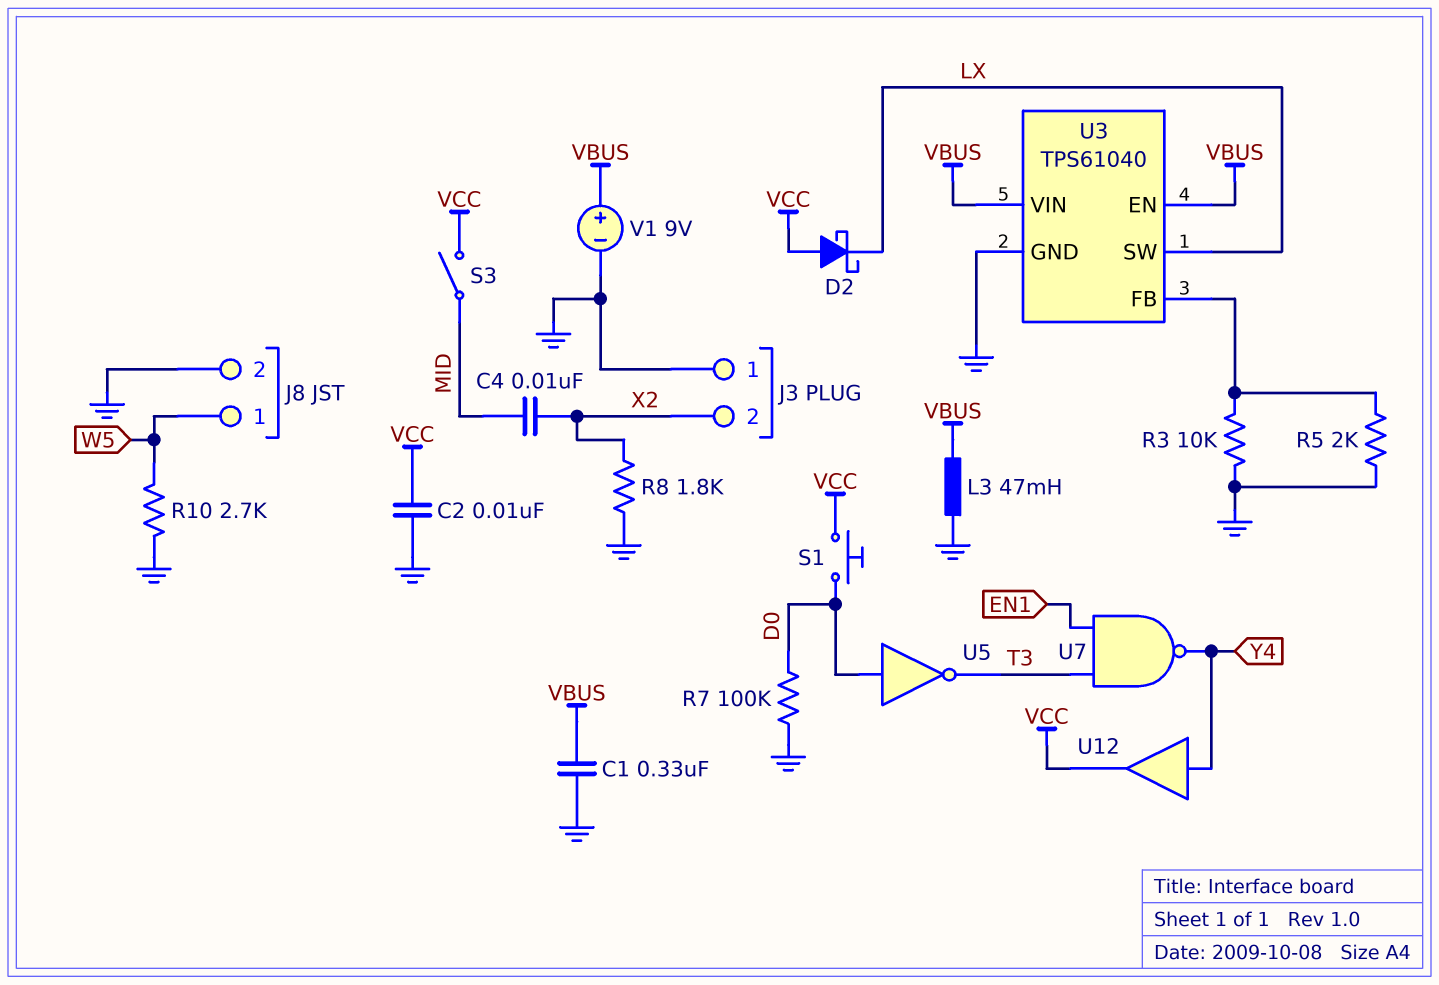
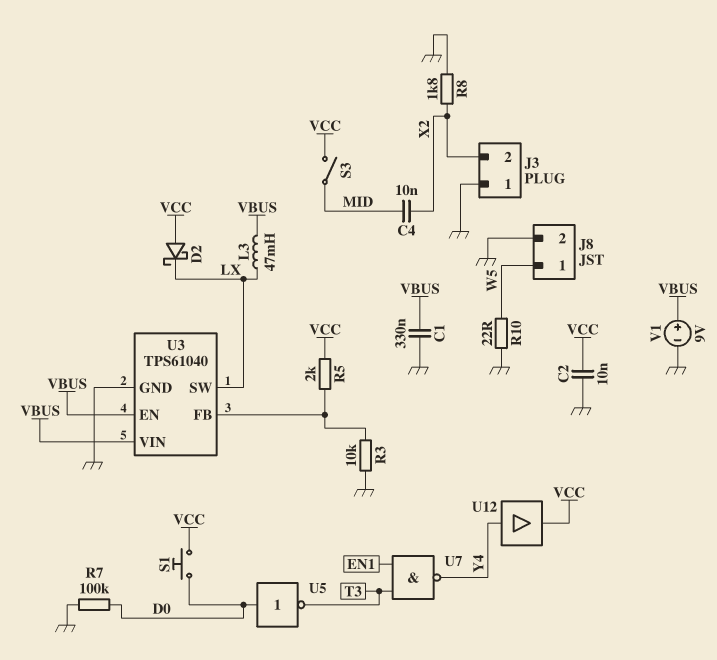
L3: 47mH (GND, VBUS) -> 47mH (LX, VBUS)
R5: 2k (GND, U3/FB) -> 2k (U3/FB, VCC)
R10: 2.7k (GND, W5) -> 22 (GND, W5)

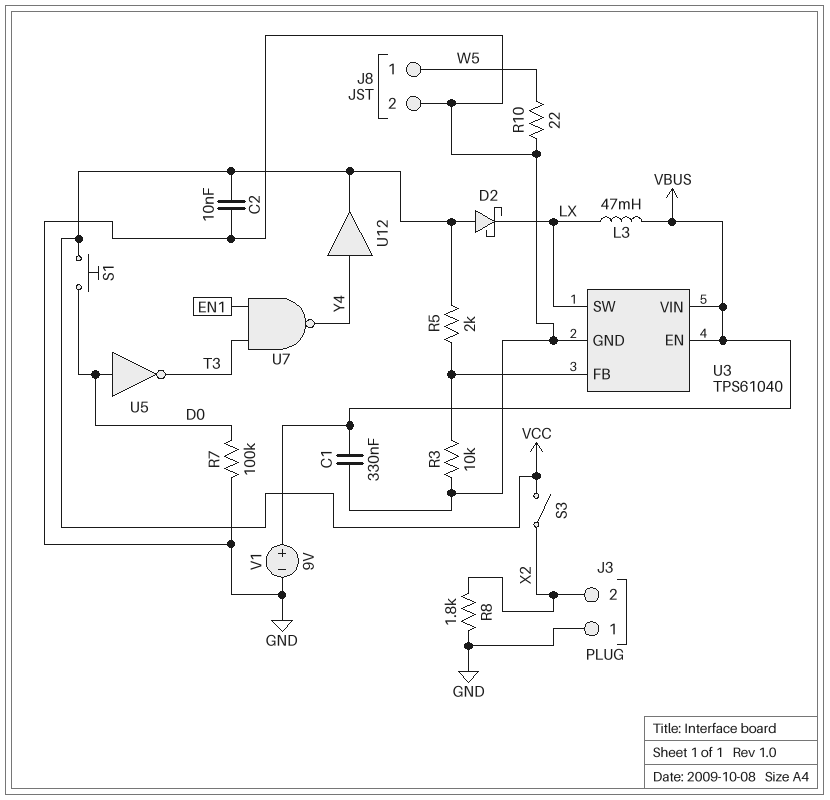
C4: 10nF (MID, X2) -> none
S3: switch (MID, VCC) -> switch (VCC, X2)

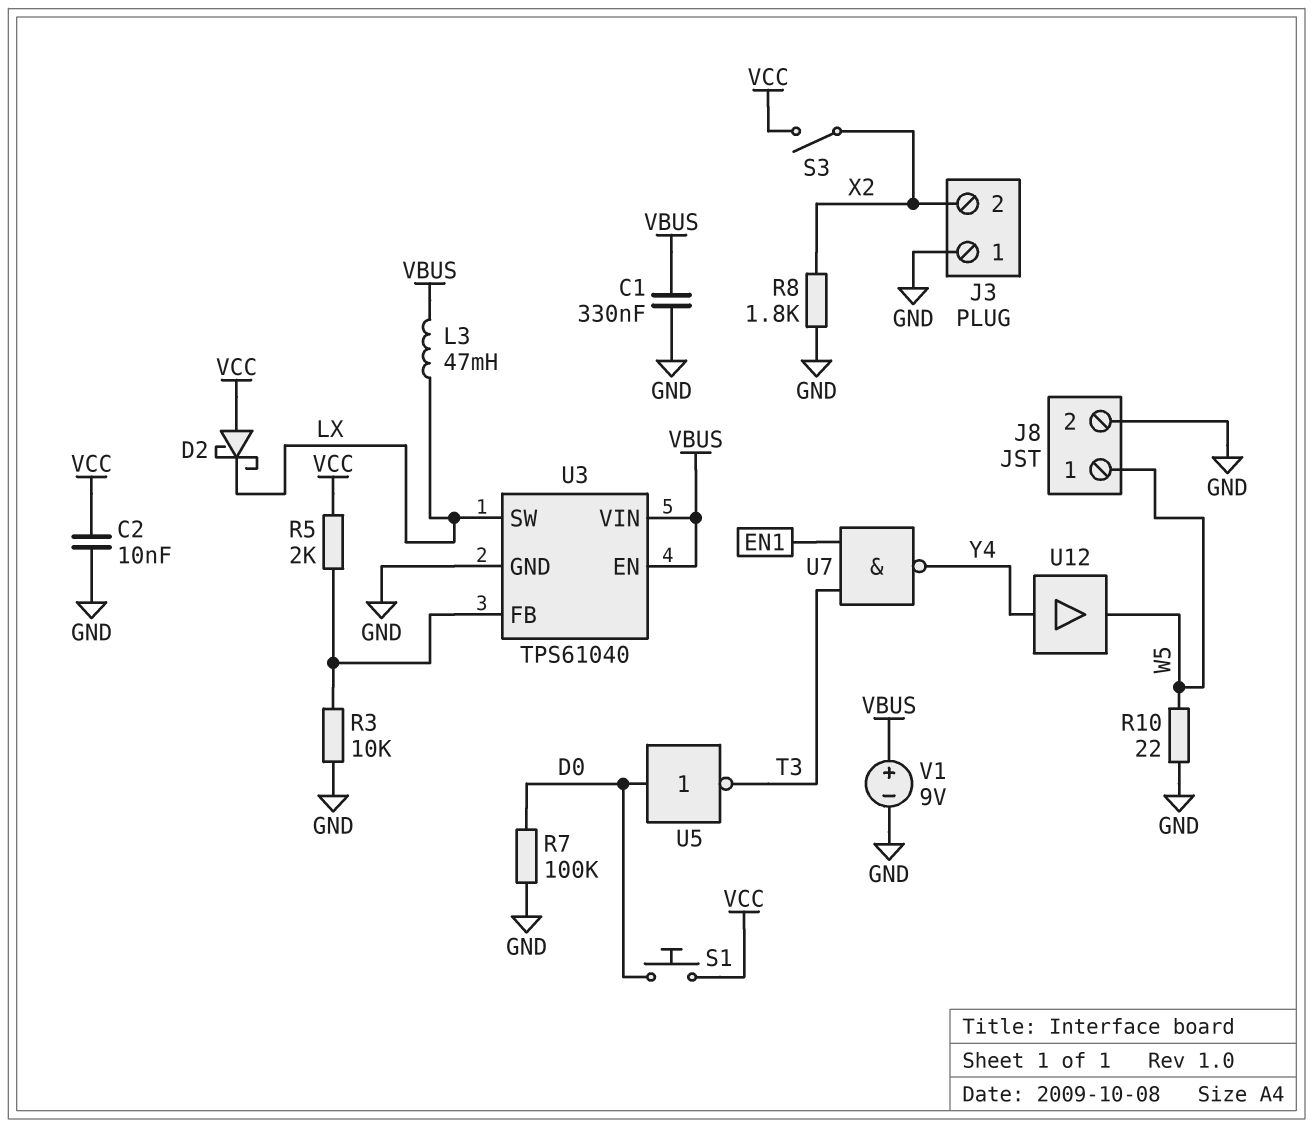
U12: buffer (in Y4, out VCC) -> buffer (in Y4, out W5)

